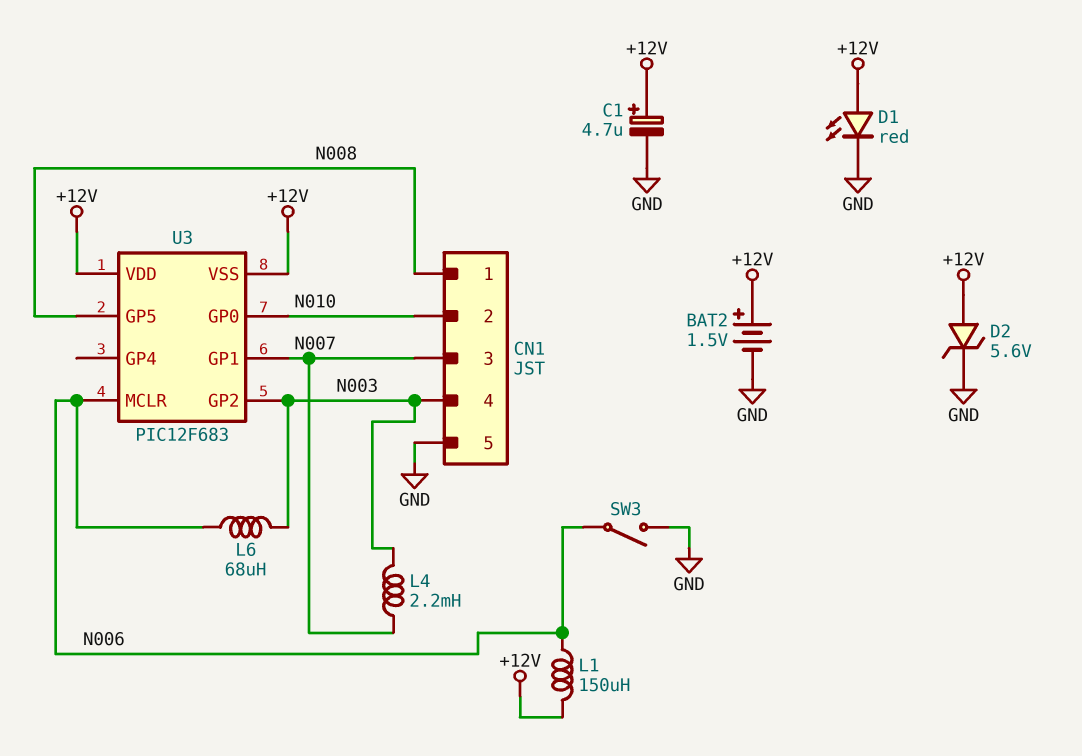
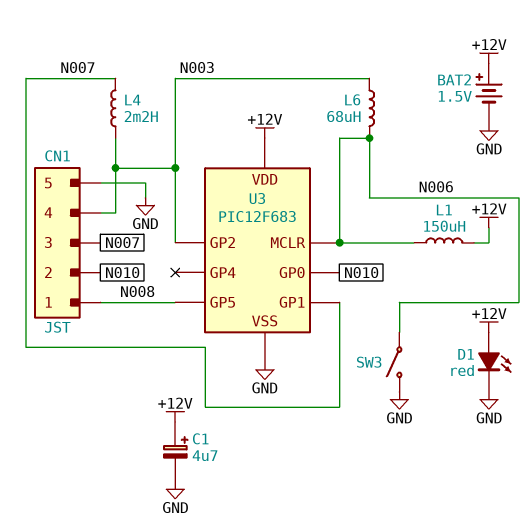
D2: zener 5.6V (A +12V, K GND) -> none
U3 pin VSS: +12V -> GND

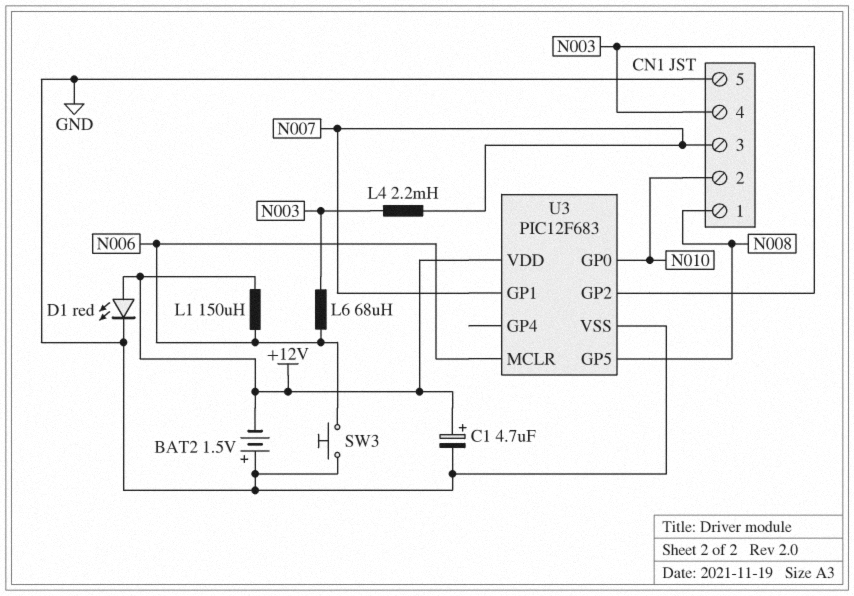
BAT2: 1.5V (plus +12V, minus GND) -> 1.5V (plus GND, minus +12V)
SW3: switch (GND, N006) -> button (GND, N006)

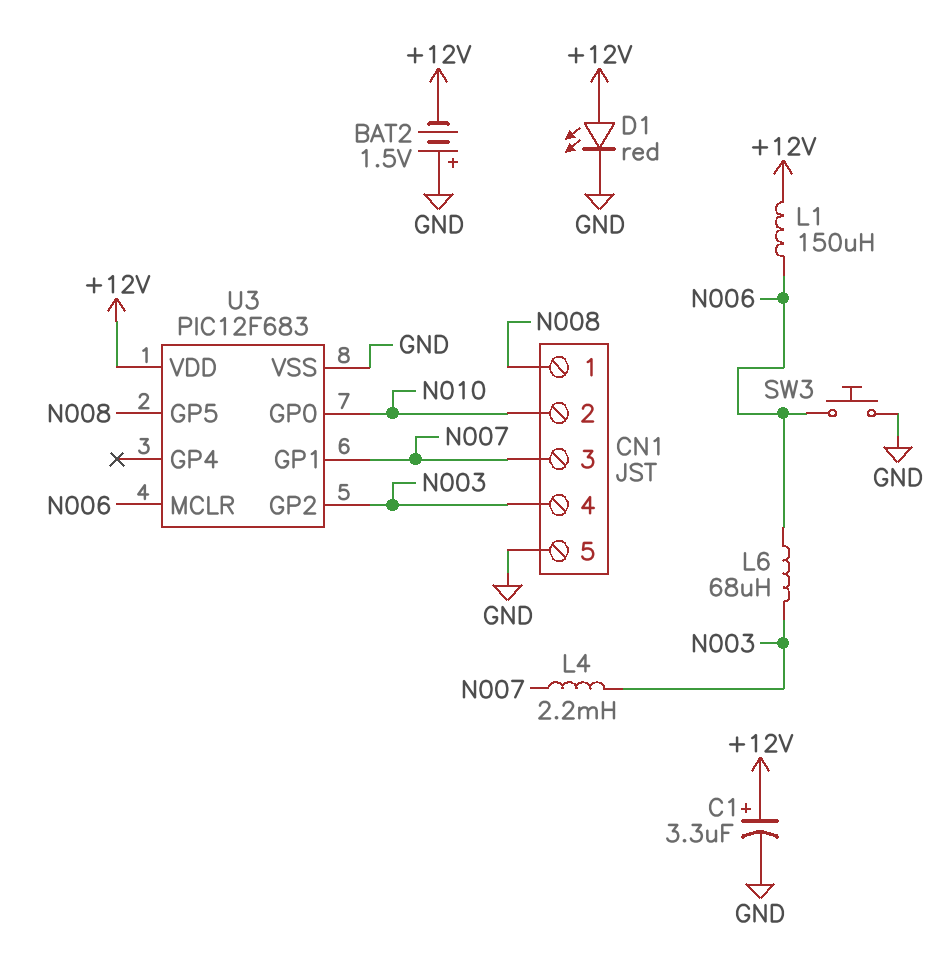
C1: 4.7uF (plus +12V, minus GND) -> 3.3uF (plus +12V, minus GND)

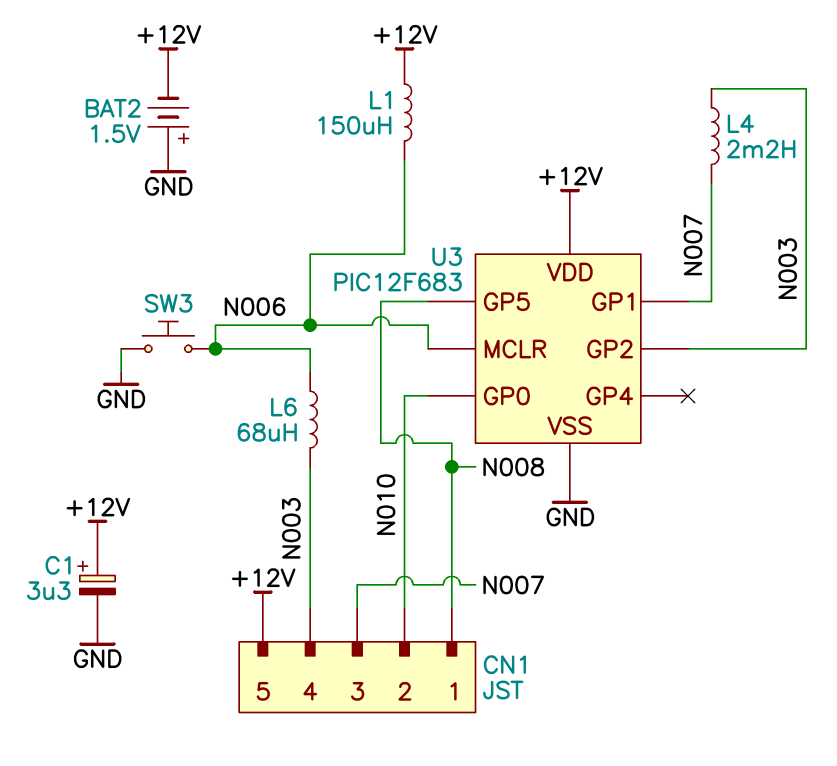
CN1 pin 5: GND -> +12V
D1: LED red (A +12V, K GND) -> none

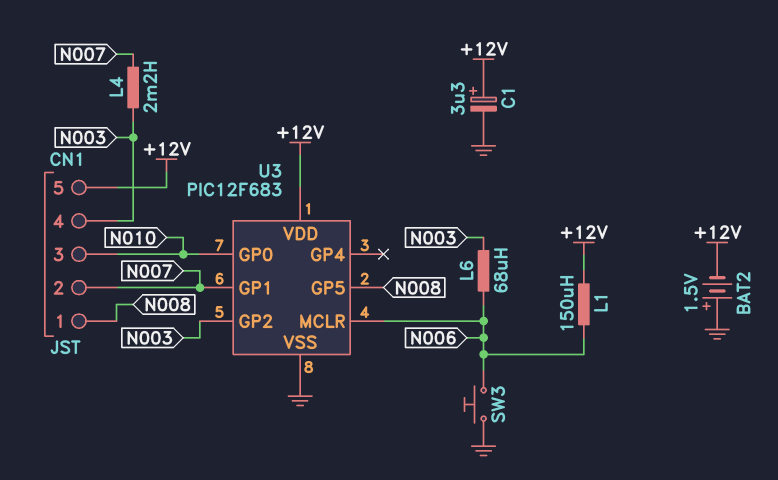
CN1 pin 2: N010 -> N007
CN1 pin 3: N007 -> N010

